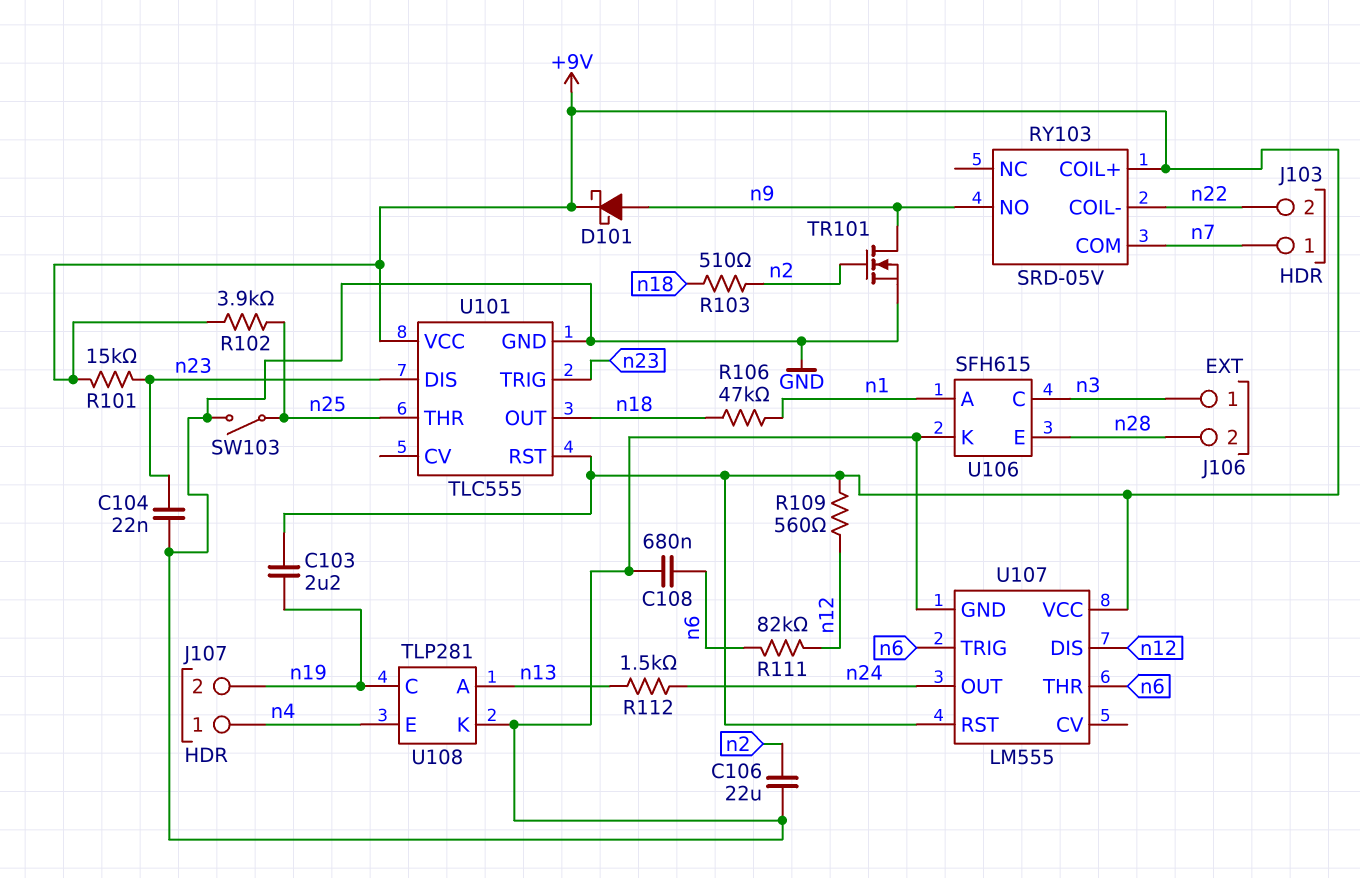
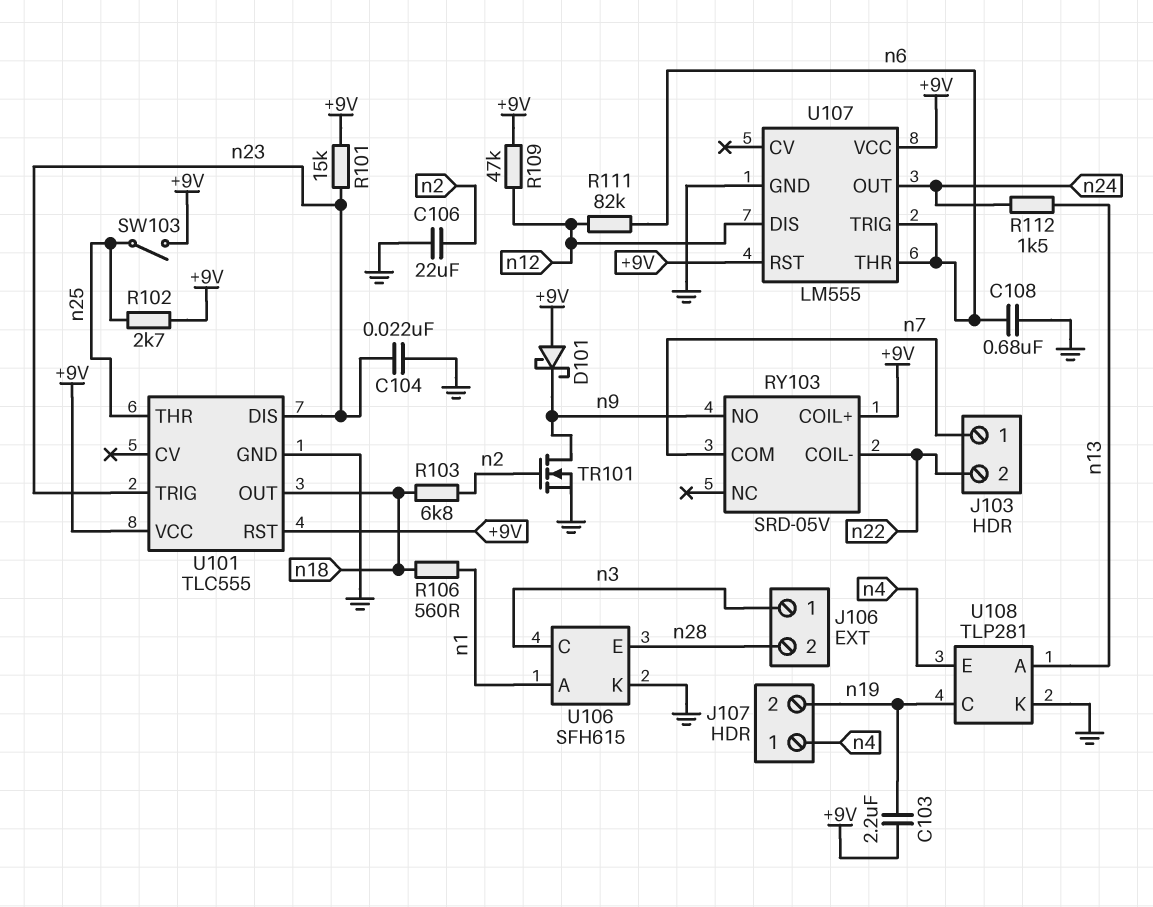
D101: schottky (A n9, K +9V) -> schottky (A +9V, K n9)
R102: 3.9k (+9V, n25) -> 2.7k (+9V, n25)
R103: 510 (n2, n18) -> 6.8k (n2, n18)
R106: 47k (n1, n18) -> 560 (n1, n18)
R109: 560 (+9V, n12) -> 47k (+9V, n12)
SW103: switch (GND, n25) -> switch (+9V, n25)

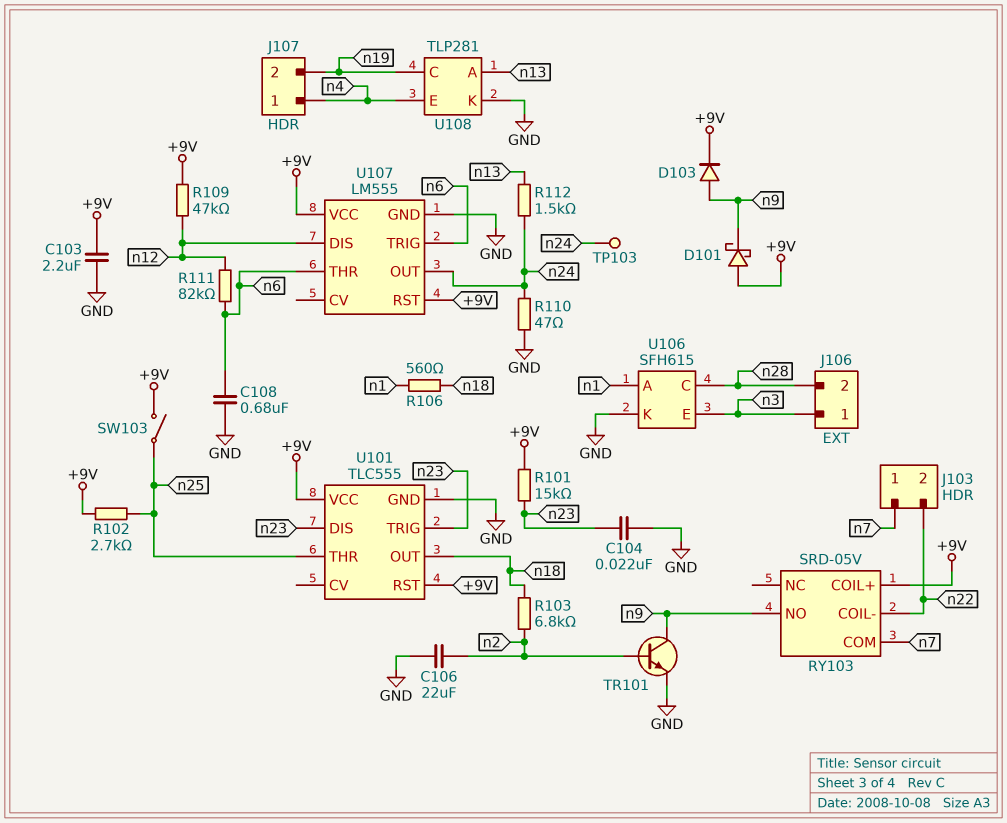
C103: 2.2uF (+9V, n19) -> 2.2uF (+9V, GND)
D103: none -> diode (A n9, K +9V)
R110: none -> 47 (GND, n24)
TP103: none -> test point (n24)
TR101: NMOS (G n2, D n9, S GND) -> NPN (B n2, C n9, E GND)
U106 pin C: n3 -> n28
U106 pin E: n28 -> n3

